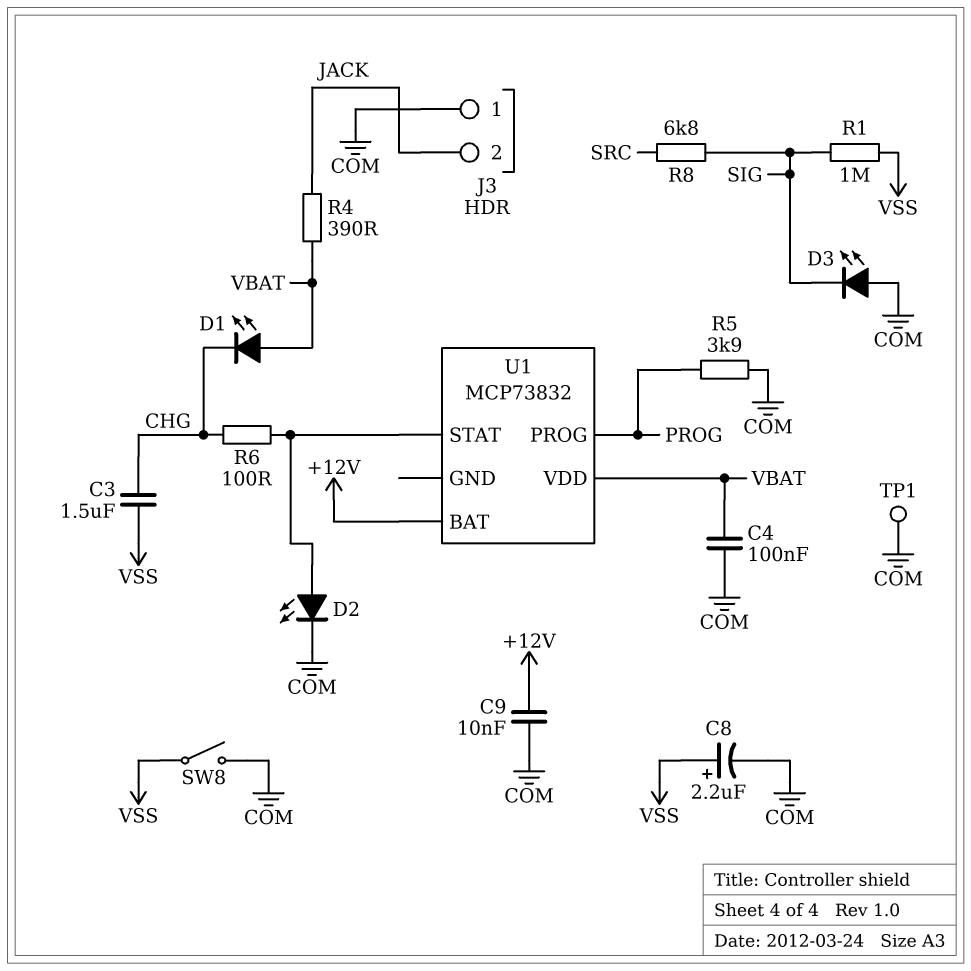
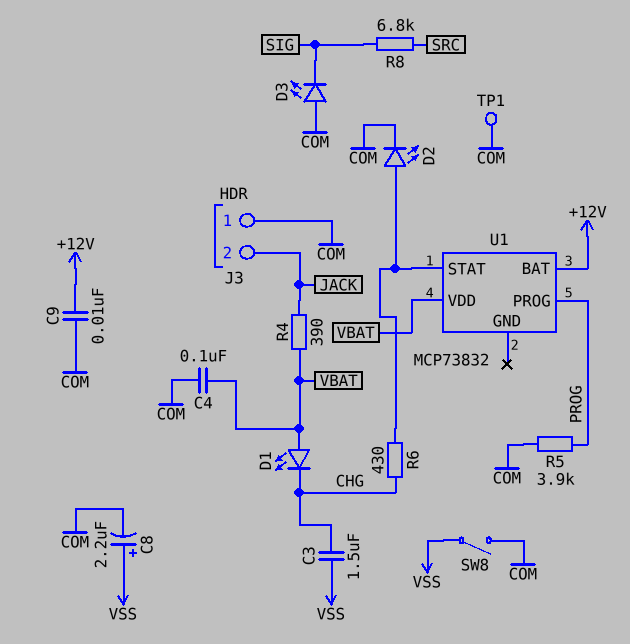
R1: 1M (SIG, VSS) -> none
R6: 100 (CHG, U1/STAT) -> 430 (CHG, U1/STAT)

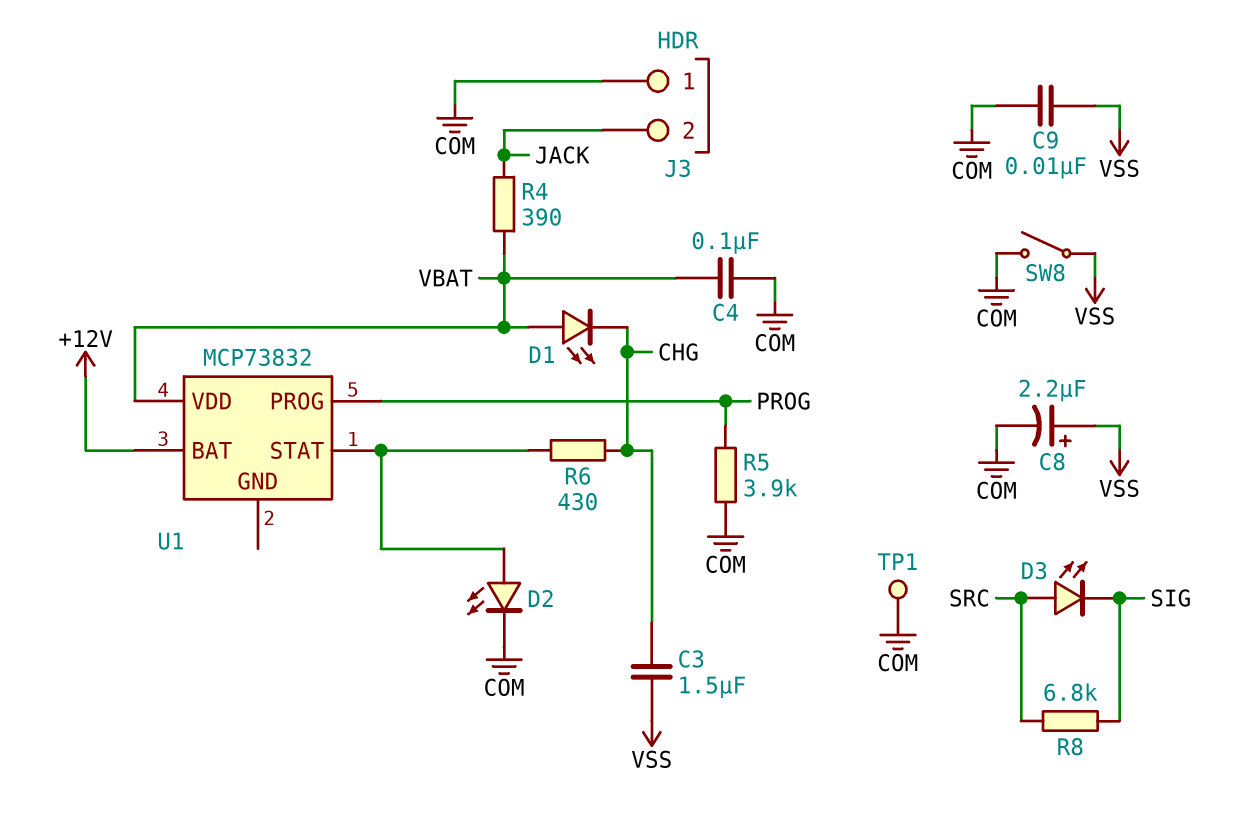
C9: 10nF (+12V, COM) -> 10nF (COM, VSS)
D3: LED (A COM, K SIG) -> LED (A SRC, K SIG)

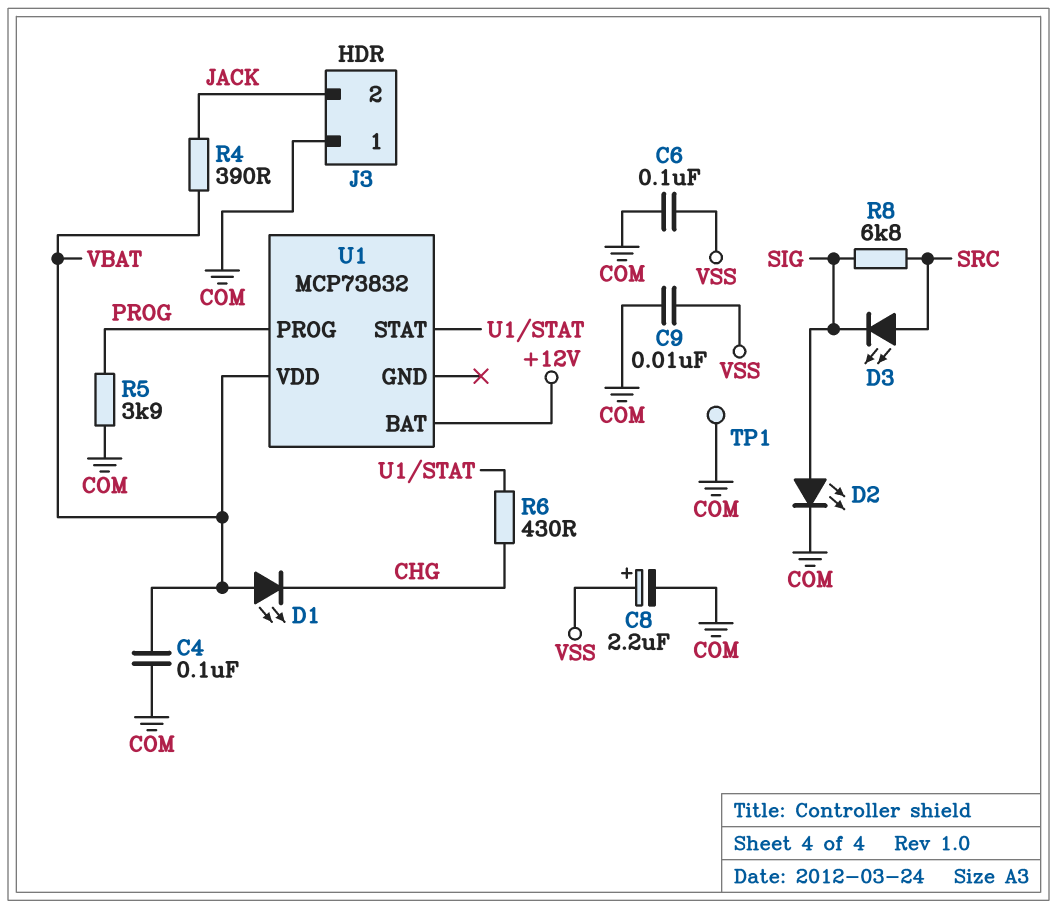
C3: 1.5uF (CHG, VSS) -> none
C6: none -> 100nF (COM, VSS)
D2: LED (A U1/STAT, K COM) -> LED (A SIG, K COM)
SW8: switch (COM, VSS) -> none

